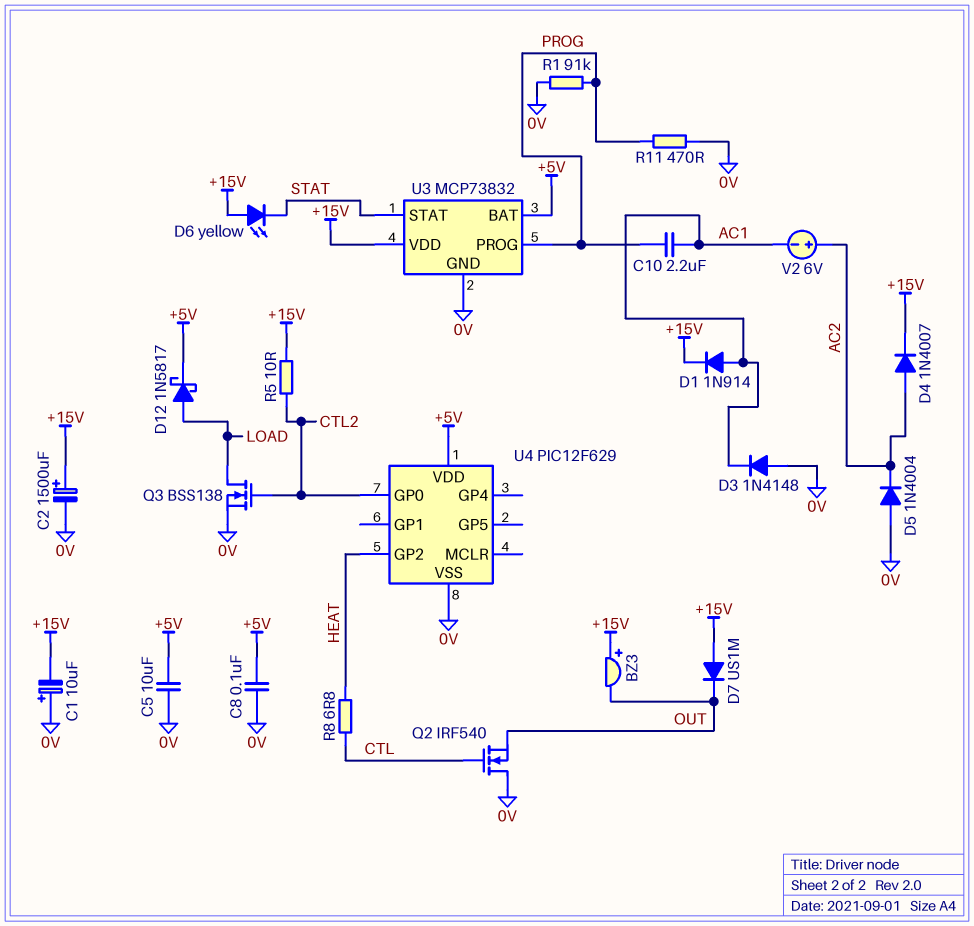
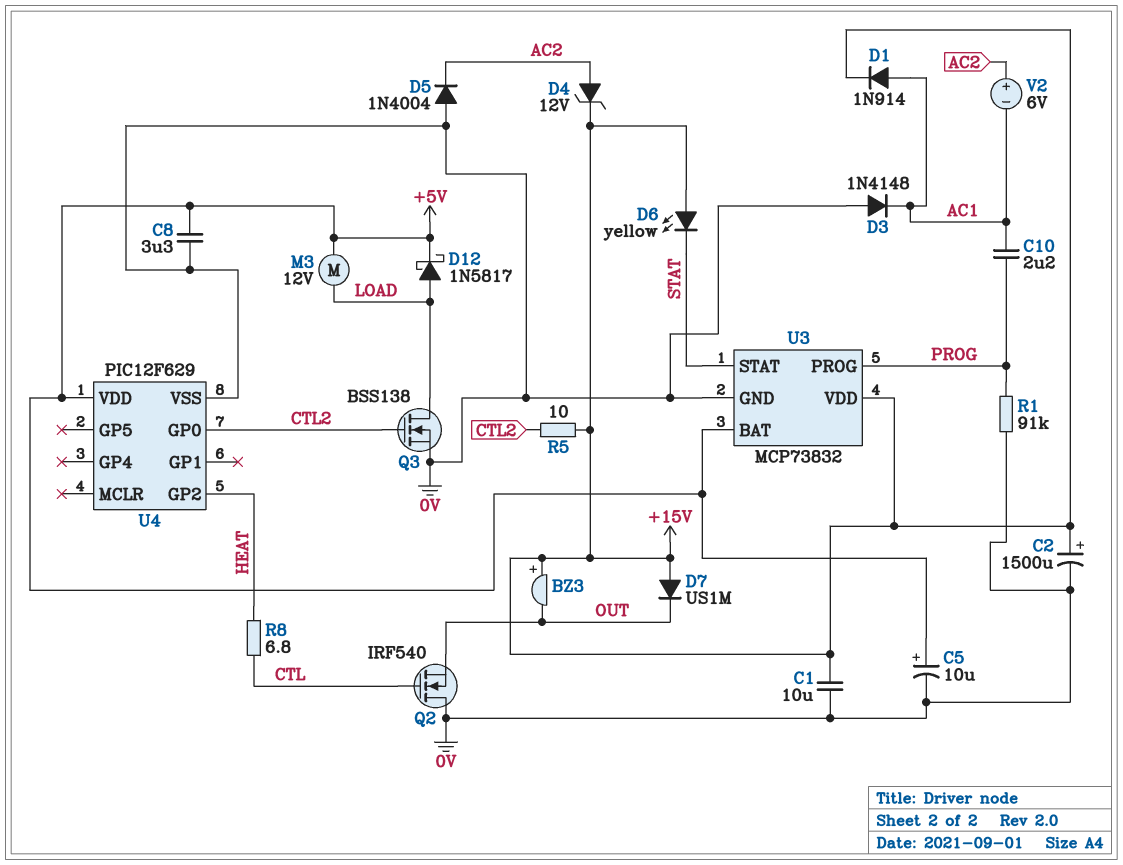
C1: 10uF (plus 0V, minus +15V) -> 10uF (+15V, 0V)
C5: 10uF (+5V, 0V) -> 10uF (plus +5V, minus 0V)
C8: 100nF (+5V, 0V) -> 3.3uF (+5V, 0V)
D4: diode 1N4007 (A AC2, K +15V) -> zener 12V (A AC2, K +15V)
M3: none -> motor 12V (+5V, LOAD)
R11: 470 (0V, PROG) -> none

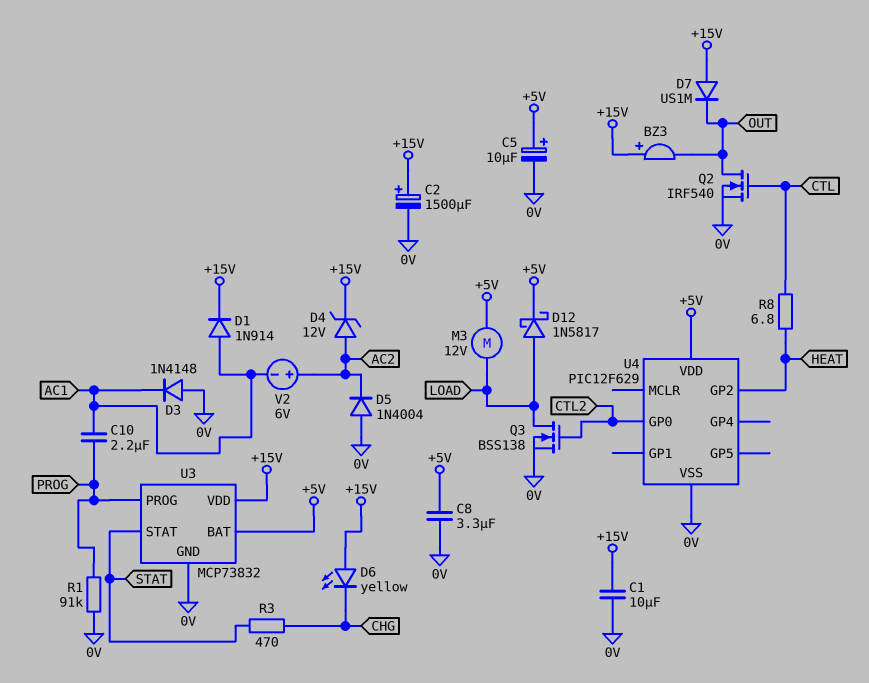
D6: LED yellow (A +15V, K STAT) -> LED yellow (A +15V, K CHG)
Q2: NMOS IRF540 (G CTL, D 0V, S OUT) -> NMOS IRF540 (G CTL, D OUT, S 0V)
R3: none -> 470 (CHG, STAT)
R5: 10 (+15V, CTL2) -> none

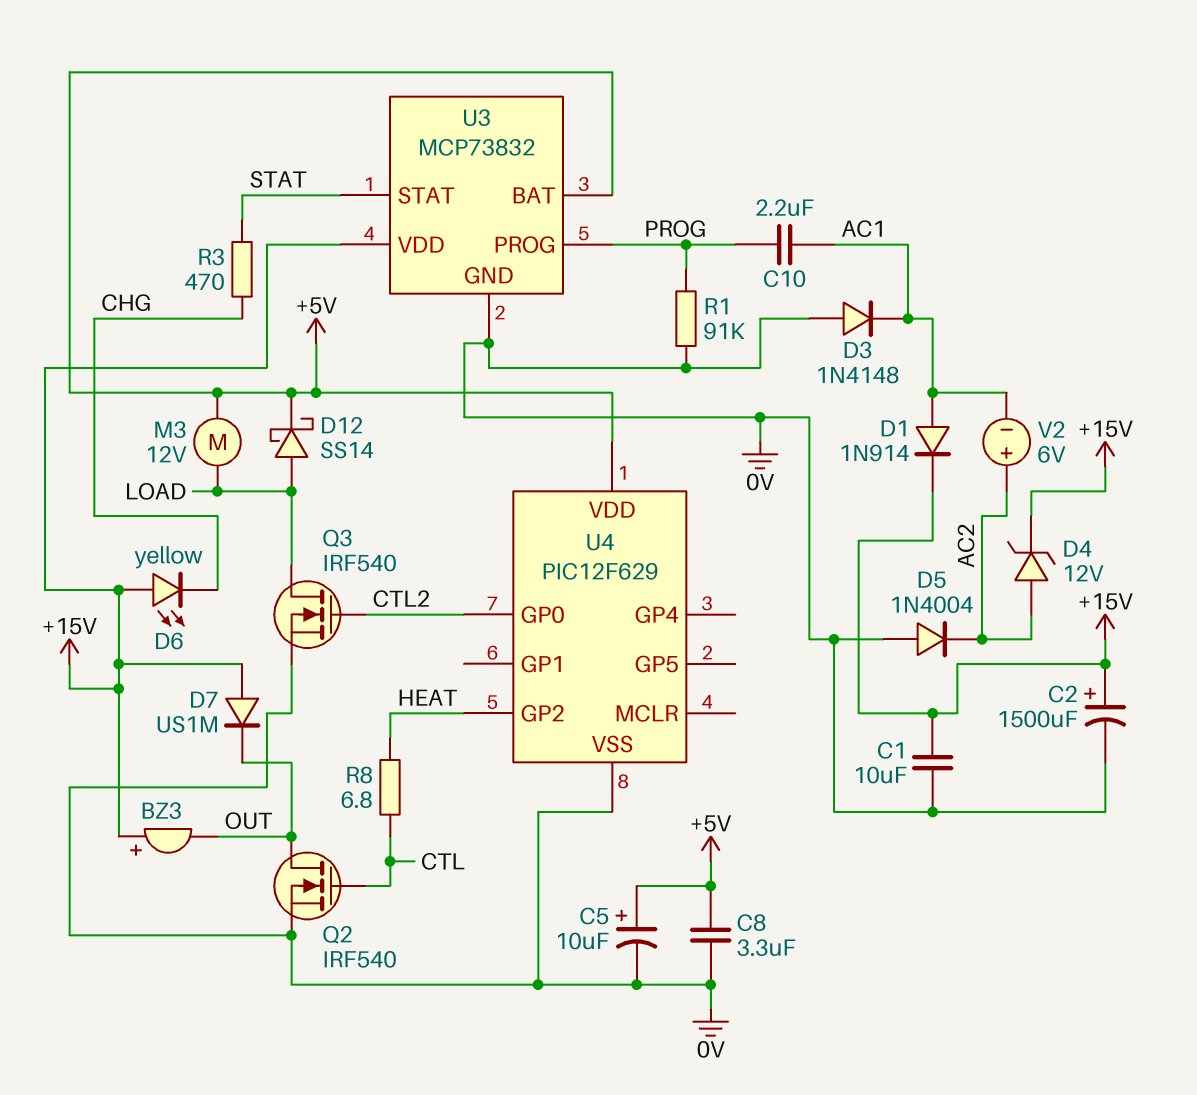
D12: schottky 1N5817 (A LOAD, K +5V) -> schottky SS14 (A LOAD, K +5V)
Q3: NMOS BSS138 (G CTL2, D LOAD, S 0V) -> NMOS IRF540 (G CTL2, D LOAD, S 0V)

